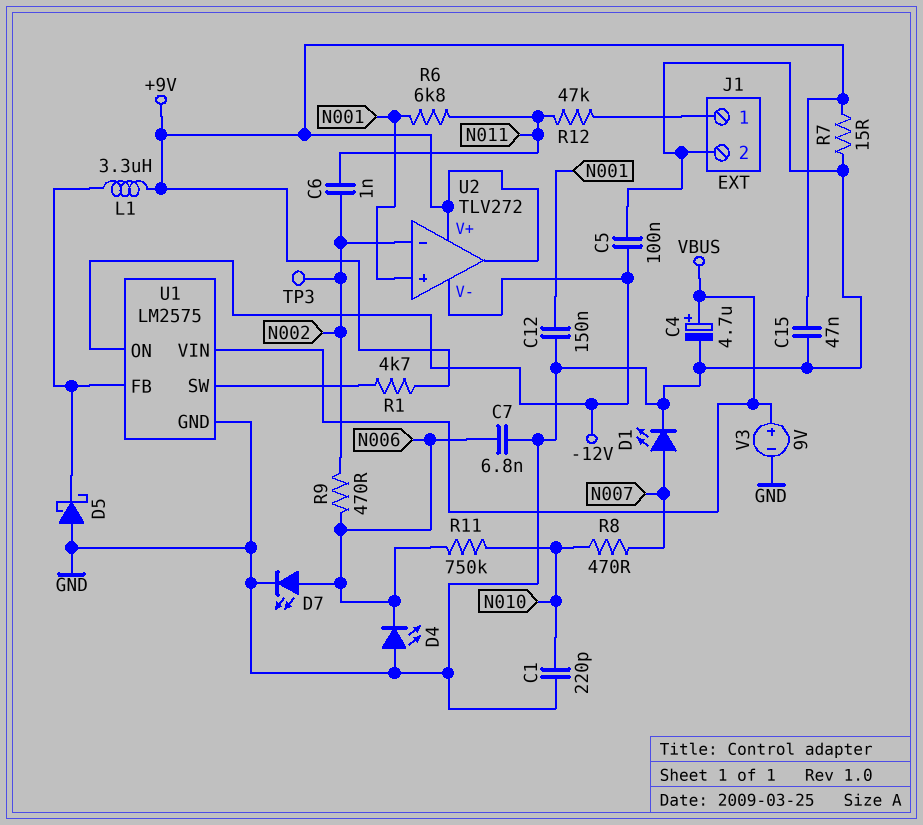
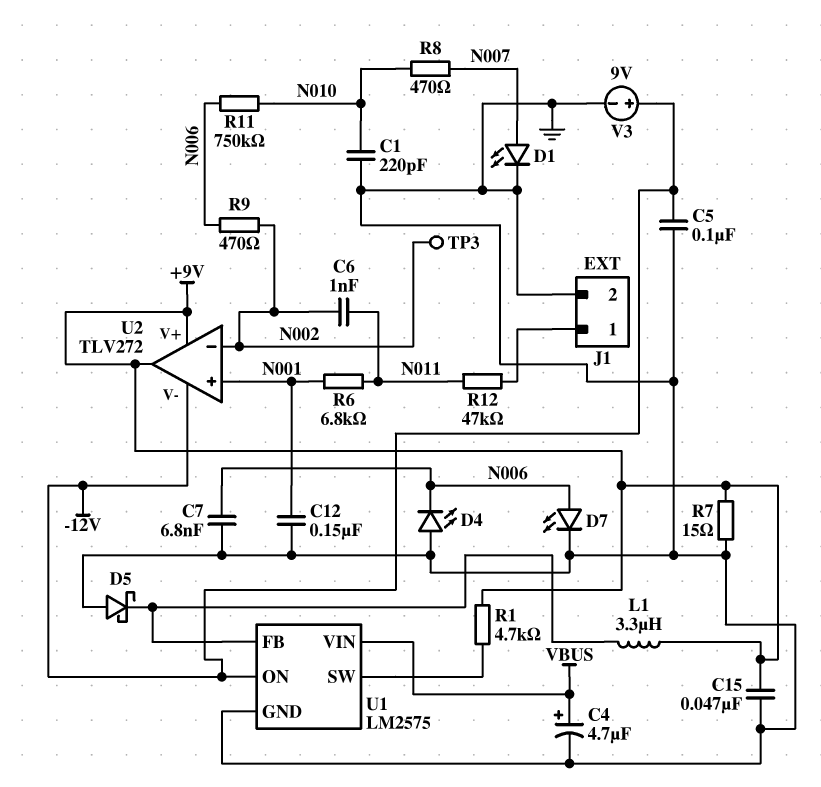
V3: 9V (plus VBUS, minus GND) -> 9V (plus -12V, minus GND)

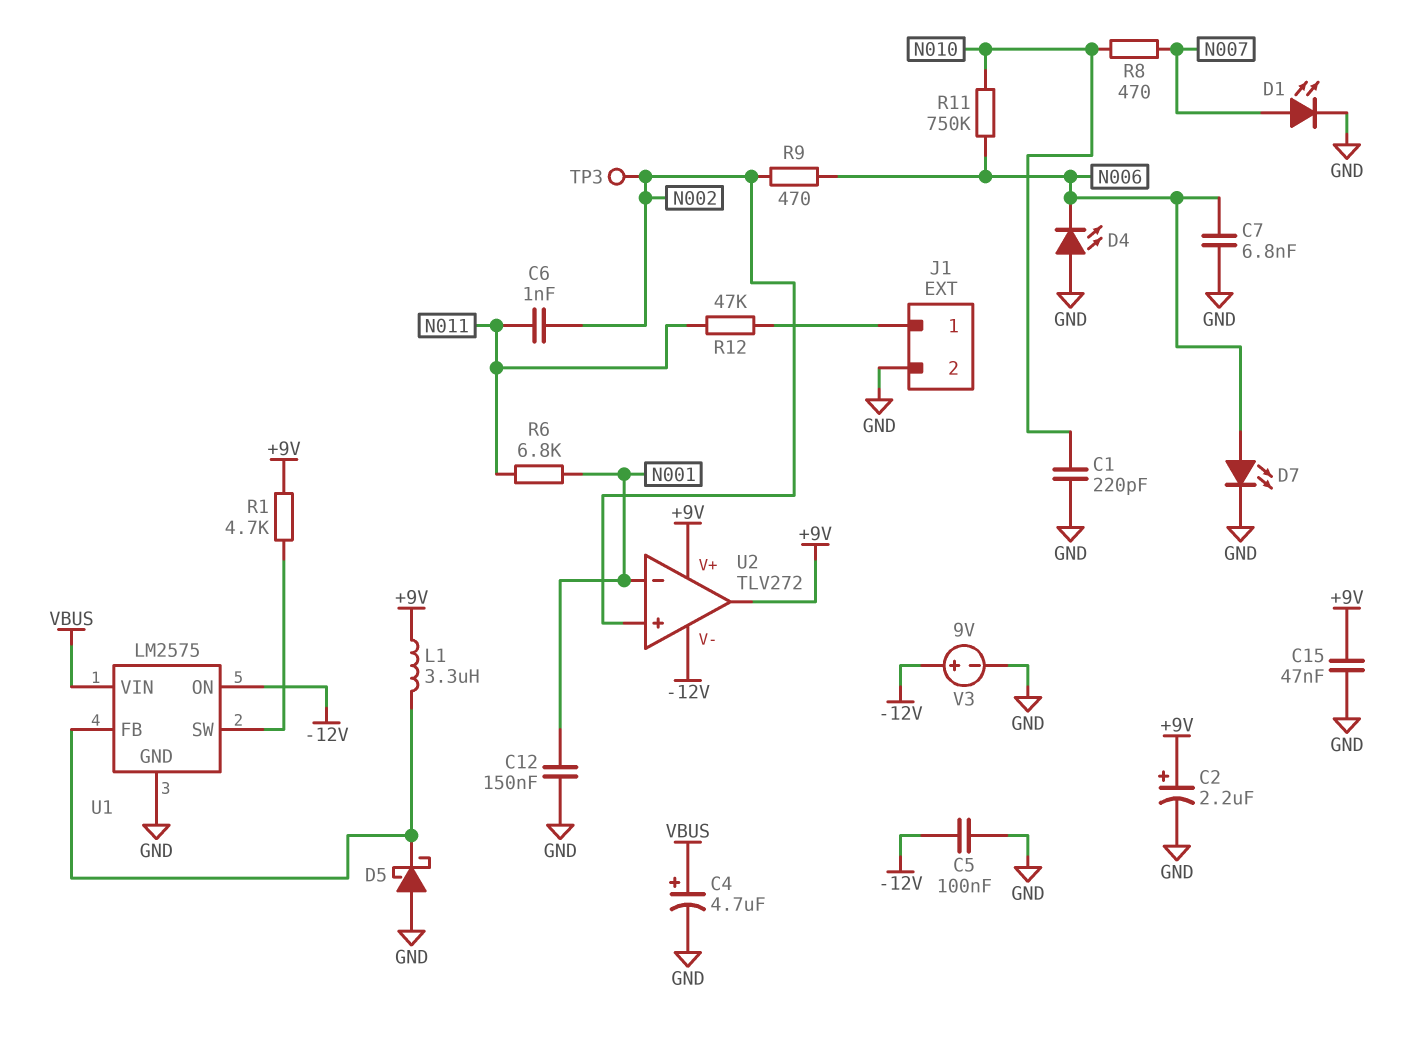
C2: none -> 2.2uF (plus +9V, minus GND)
R7: 15 (+9V, GND) -> none
U2 pin in+: N001 -> N002
U2 pin in-: N002 -> N001

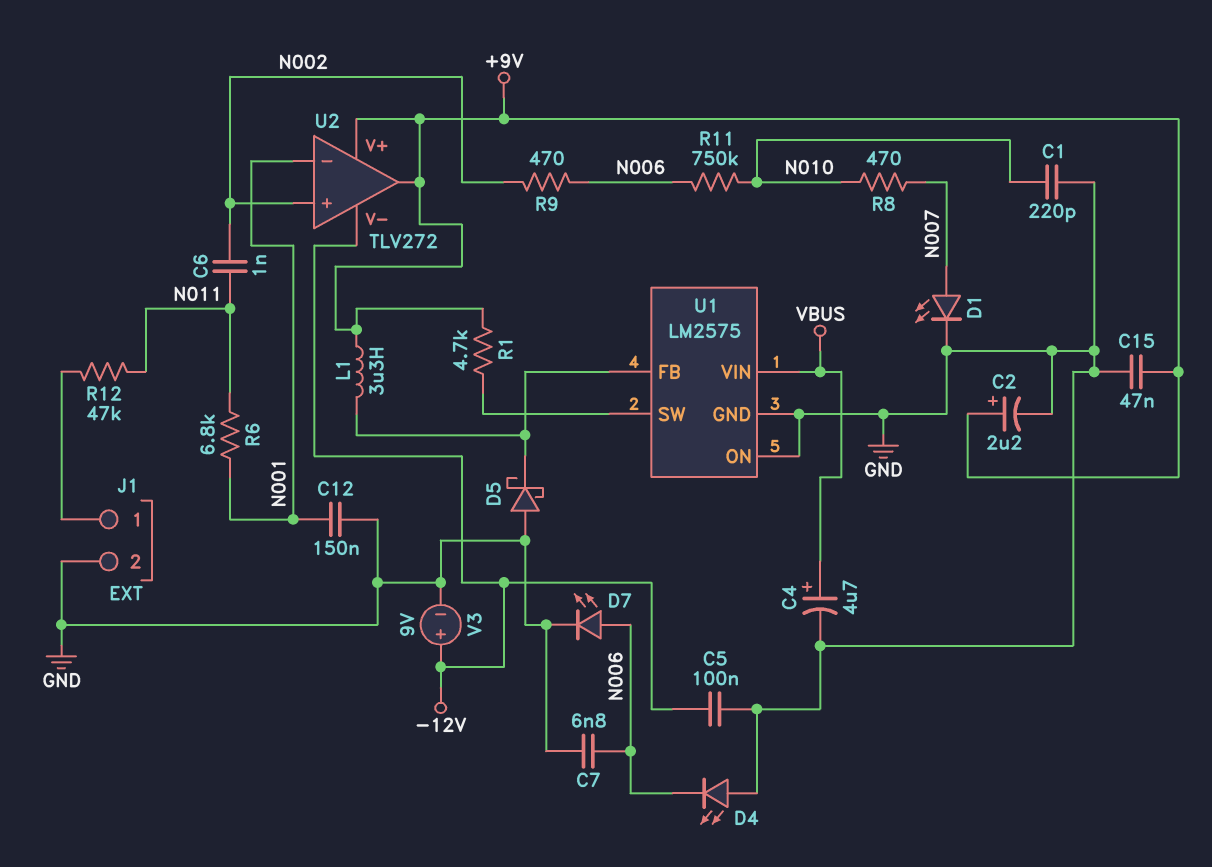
TP3: test point (N002) -> none
U1 pin ON: -12V -> GND

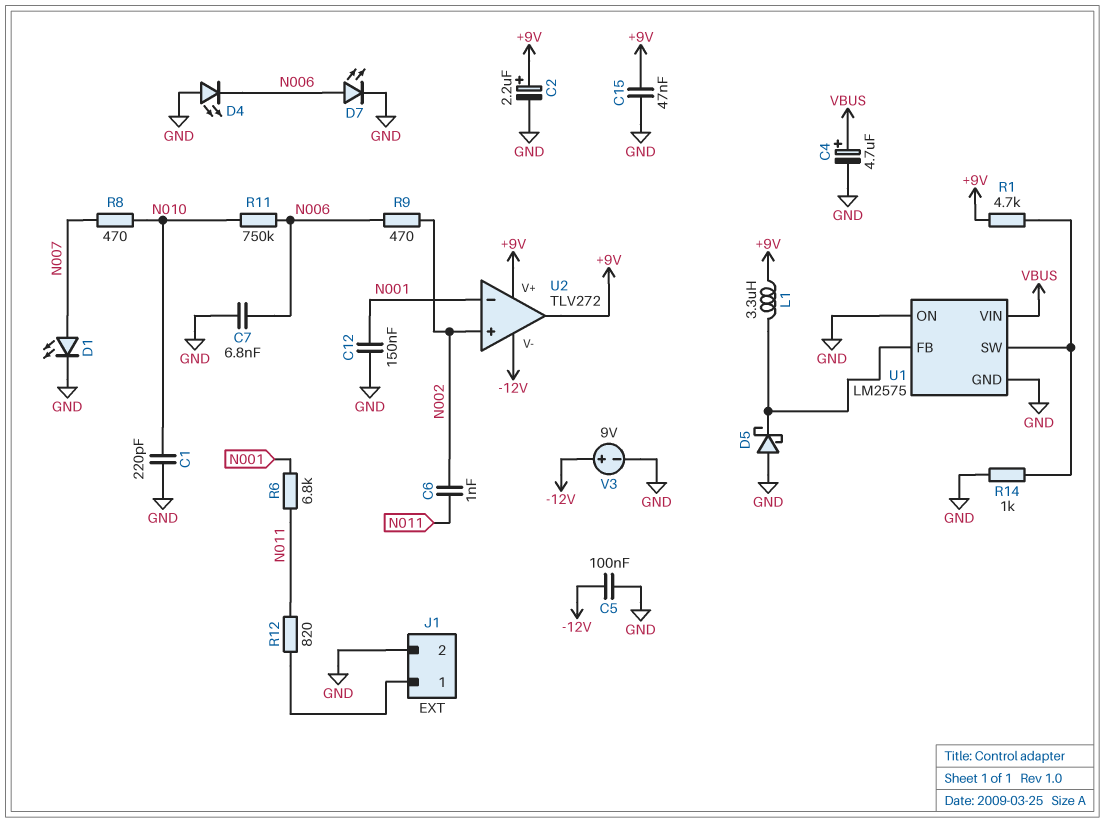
R12: 47k (J1/1, N011) -> 820 (J1/1, N011)
R14: none -> 1k (GND, U1/SW)

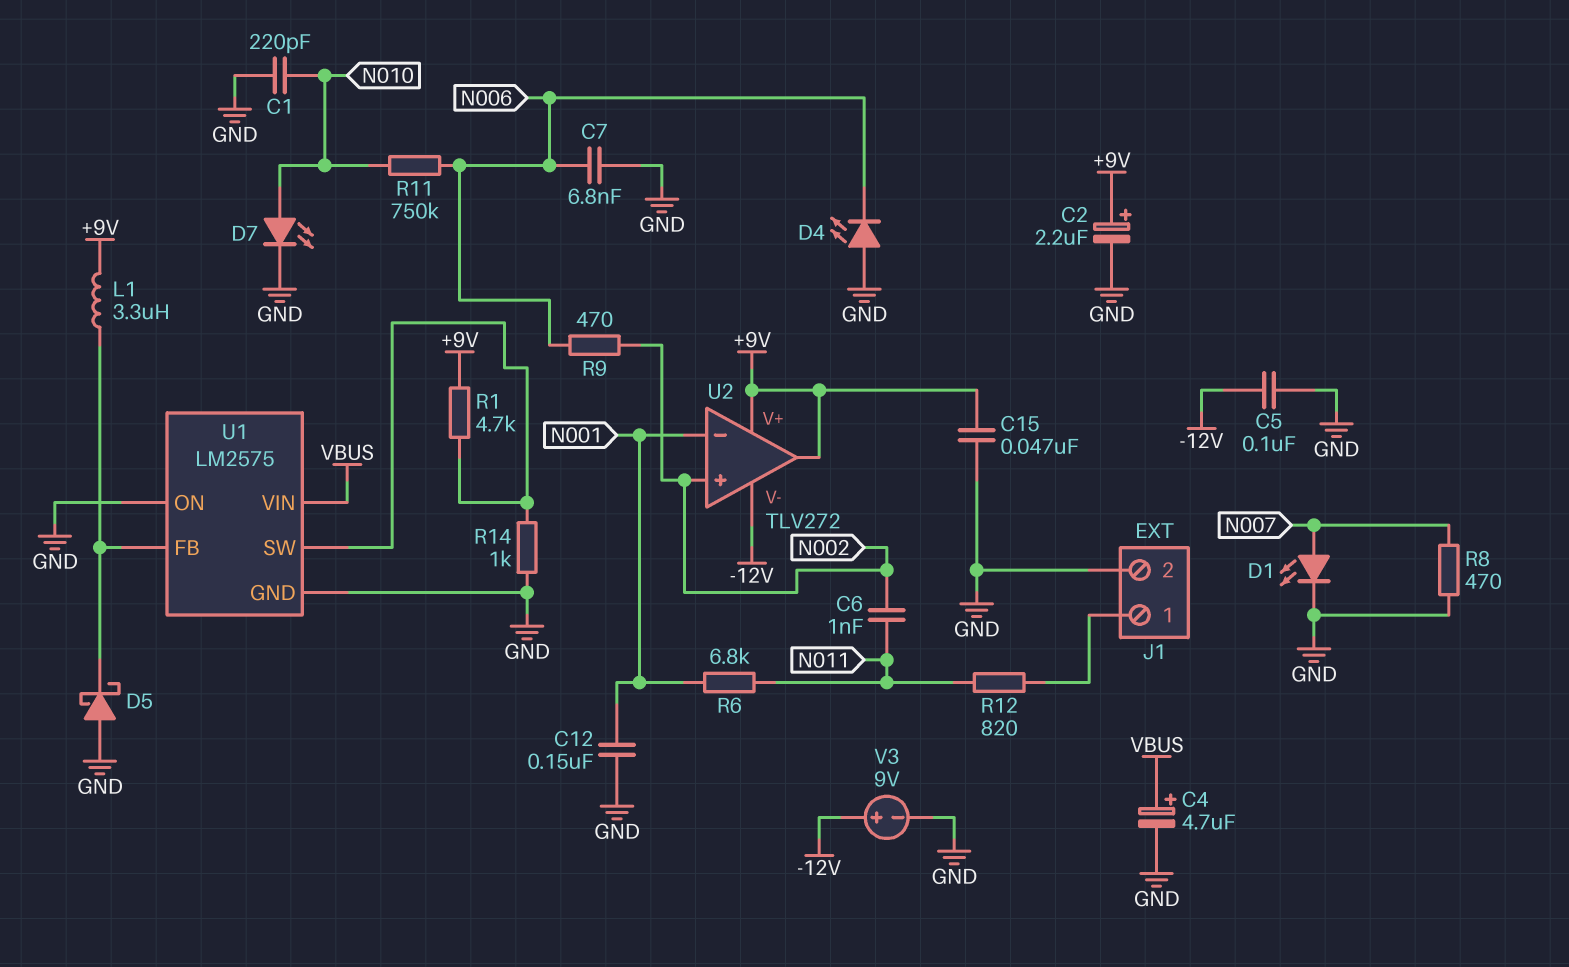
D7: LED (A N006, K GND) -> LED (A N010, K GND)
R8: 470 (N007, N010) -> 470 (GND, N007)

